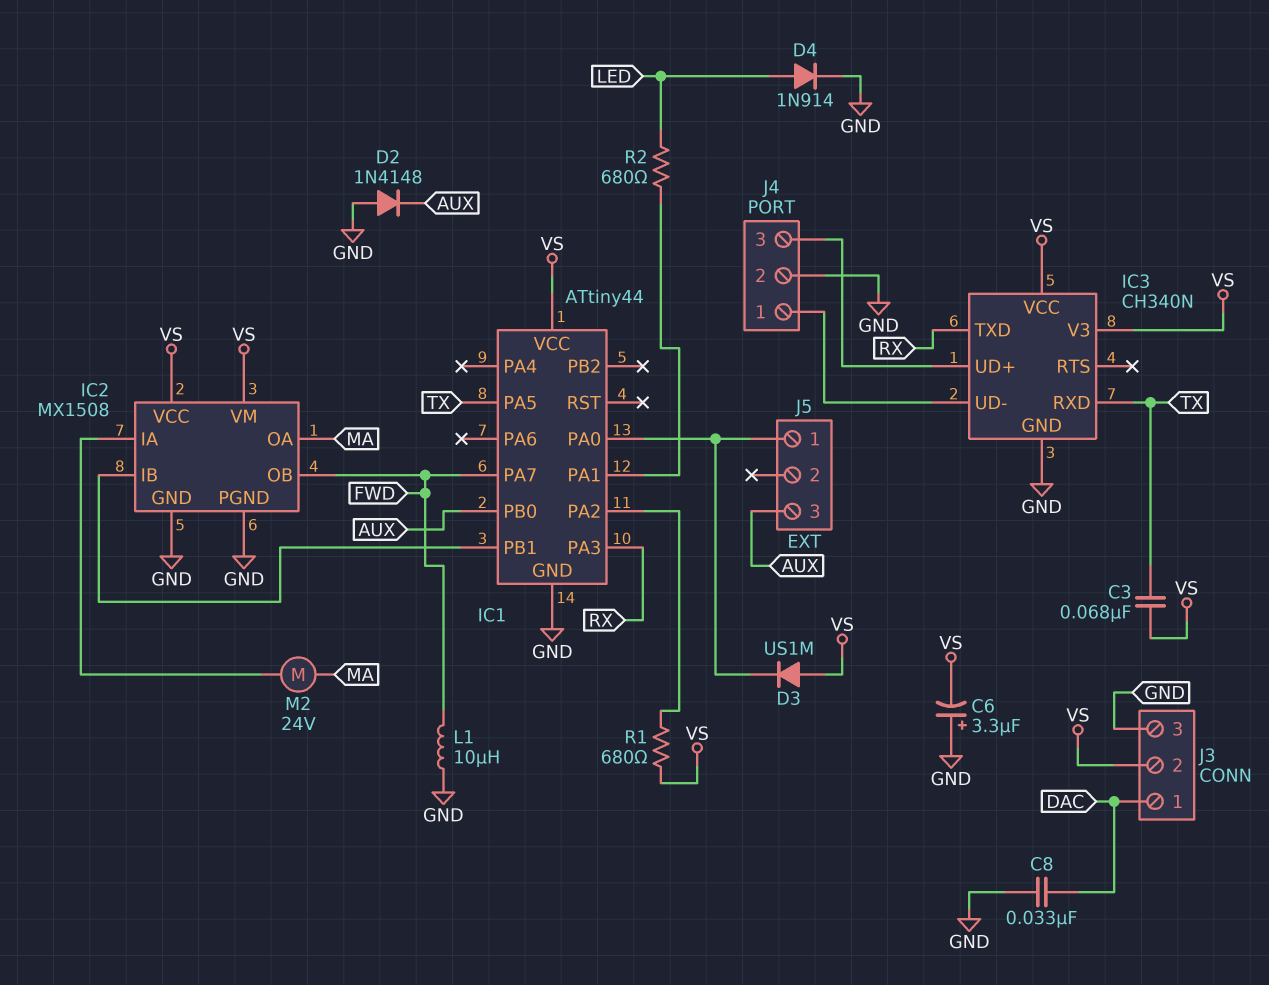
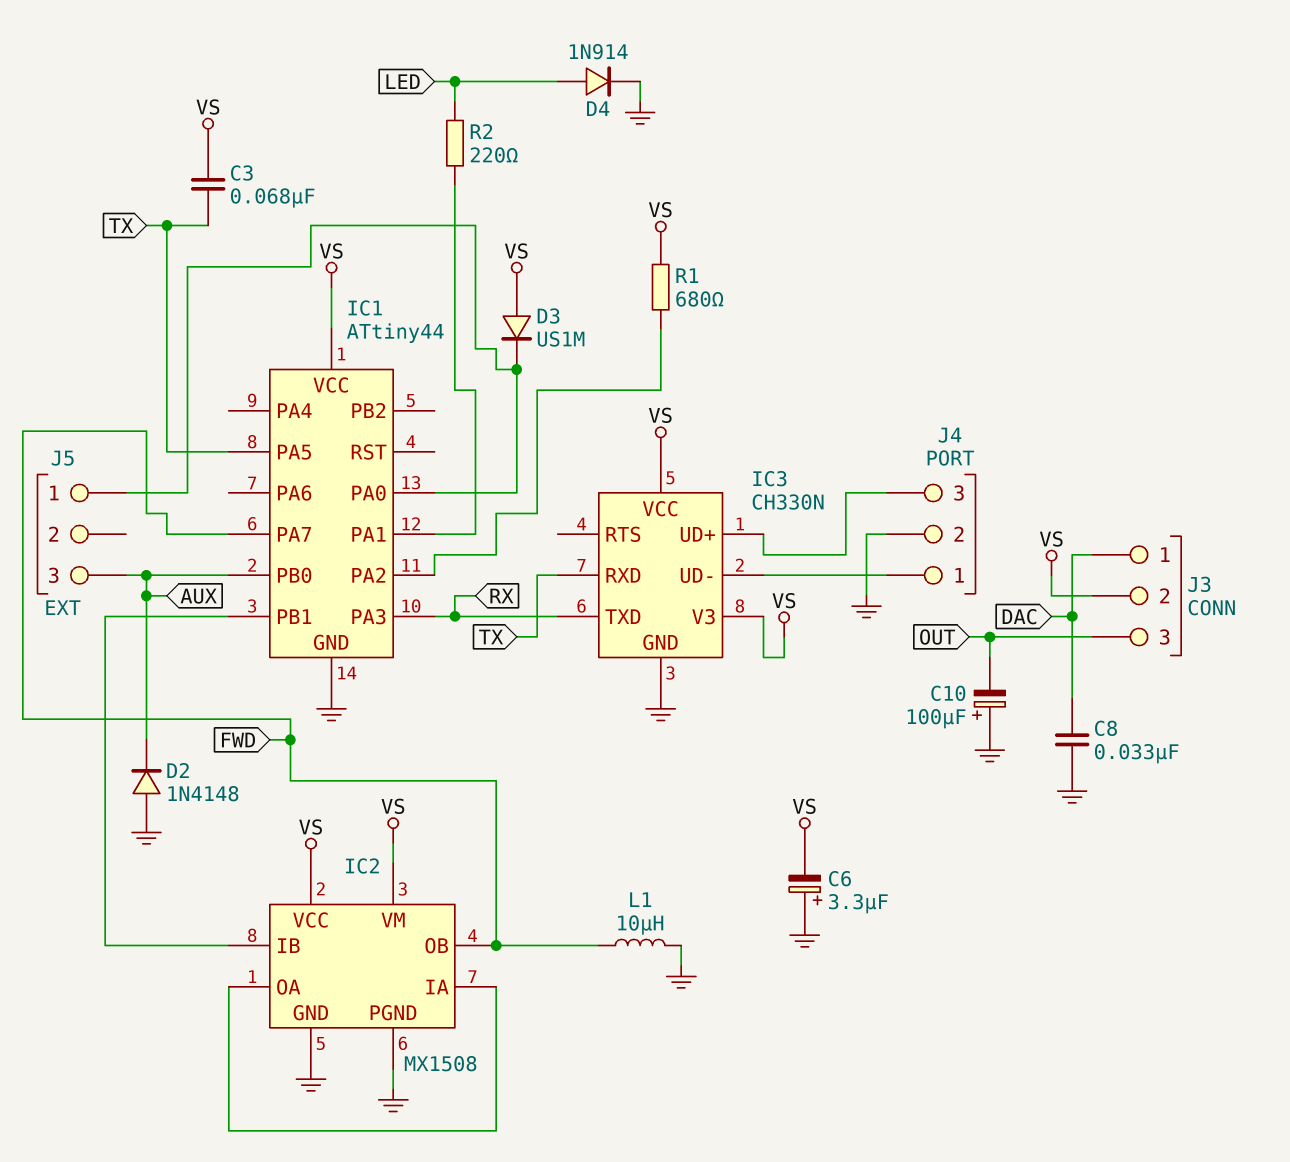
C10: none -> 100uF (plus GND, minus OUT)
IC2 pin OA: MA -> IC2/IA
IC3: CH340N -> CH330N
J3 pin 3: GND -> OUT
M2: motor 24V (IC2/IA, MA) -> none
R2: 680 (IC1/PA1, LED) -> 220 (IC1/PA1, LED)

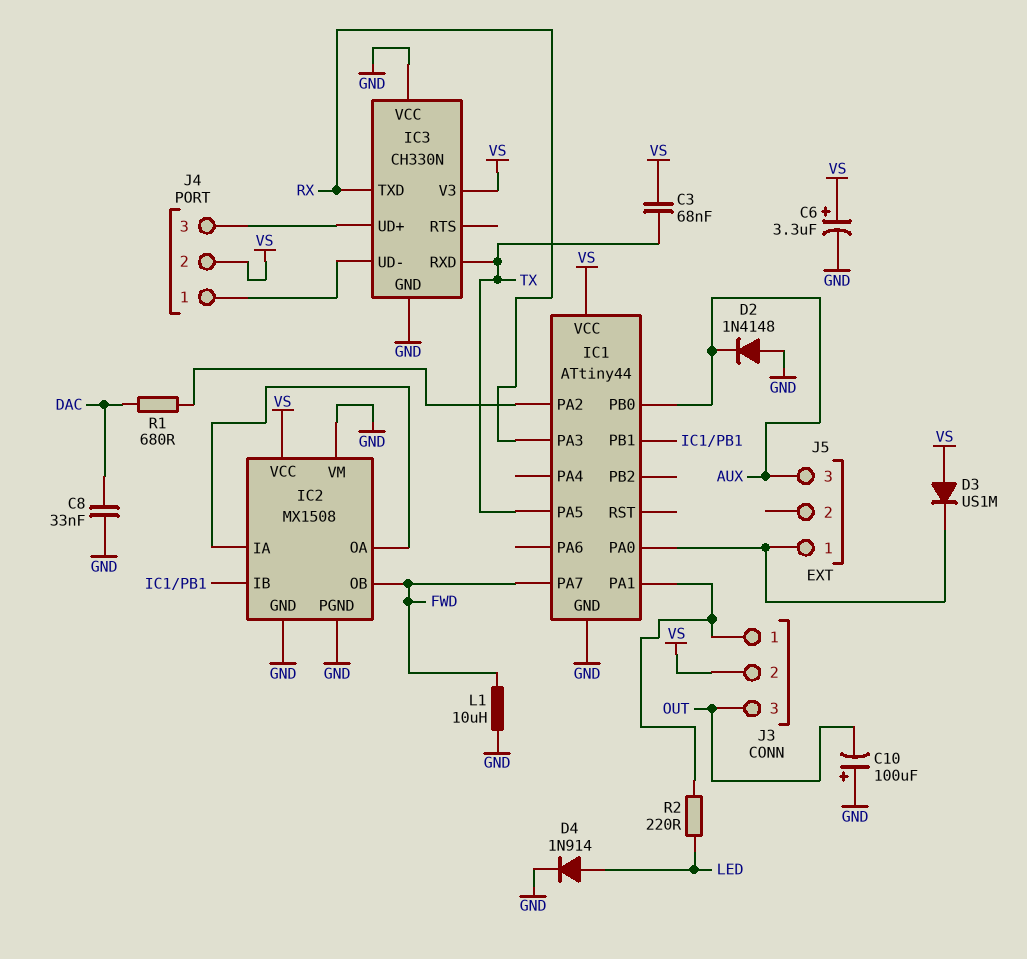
C6: 3.3uF (plus GND, minus VS) -> 3.3uF (plus VS, minus GND)
IC2 pin VM: VS -> GND
IC3 pin VCC: VS -> GND
J3 pin 1: DAC -> IC1/PA1
J4 pin 2: GND -> VS
R1: 680 (IC1/PA2, VS) -> 680 (DAC, IC1/PA2)

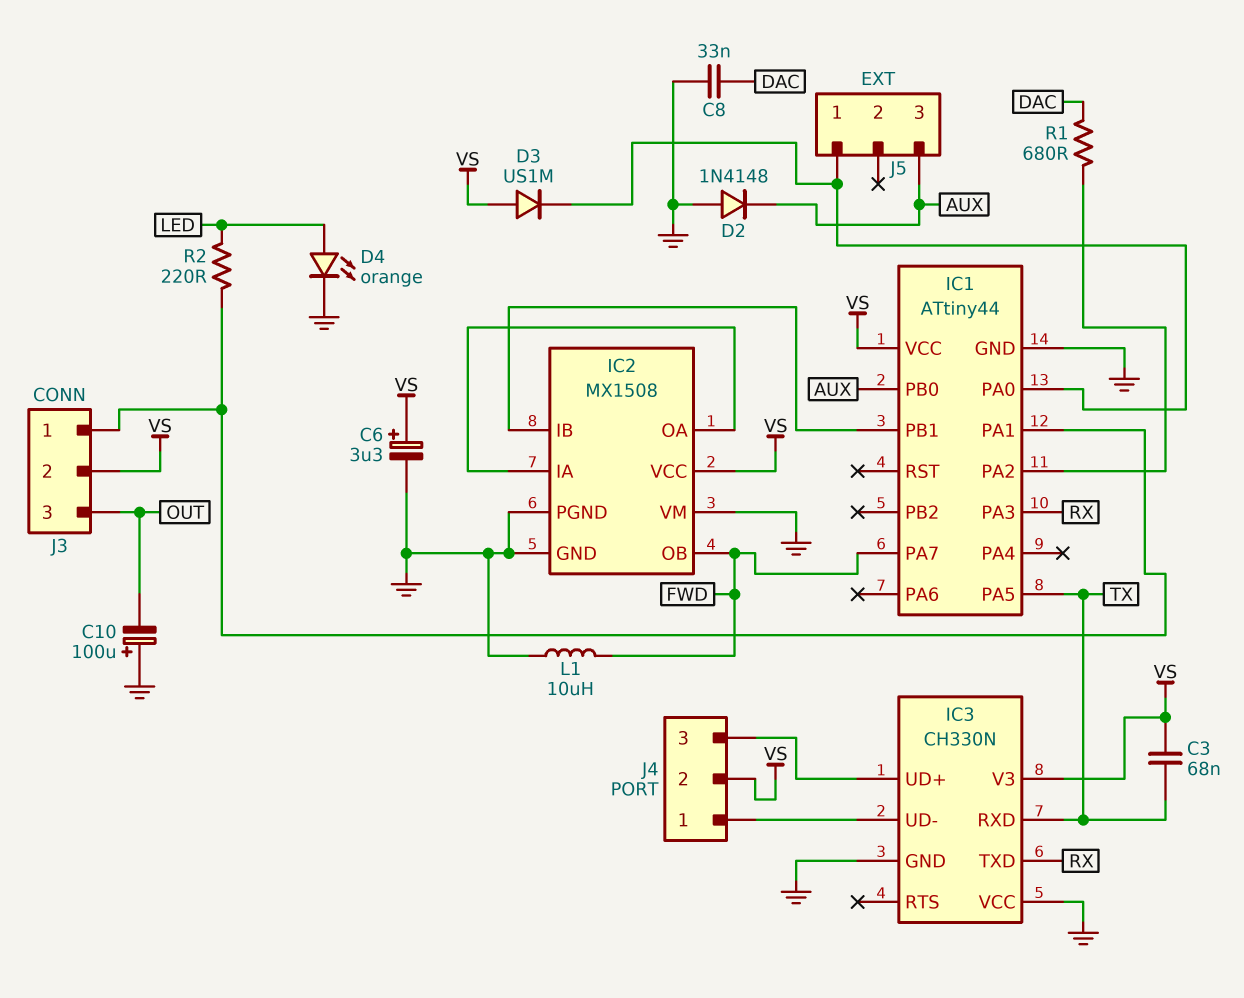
D4: diode 1N914 (A LED, K GND) -> LED orange (A LED, K GND)

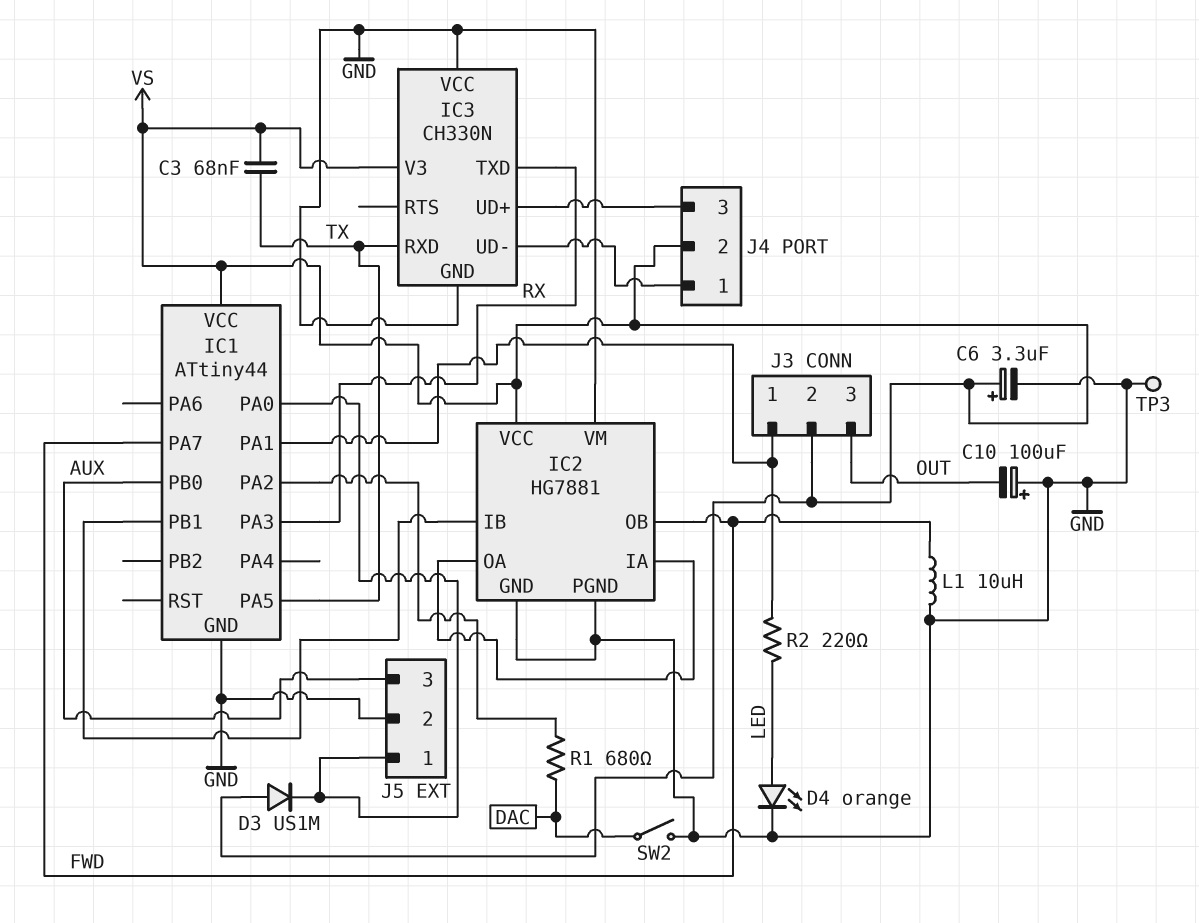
C8: 33nF (DAC, GND) -> none
D2: diode 1N4148 (A GND, K AUX) -> none
IC2: MX1508 -> HG7881
J5 pin 2: none -> GND
SW2: none -> switch (DAC, GND)
TP3: none -> test point (GND)

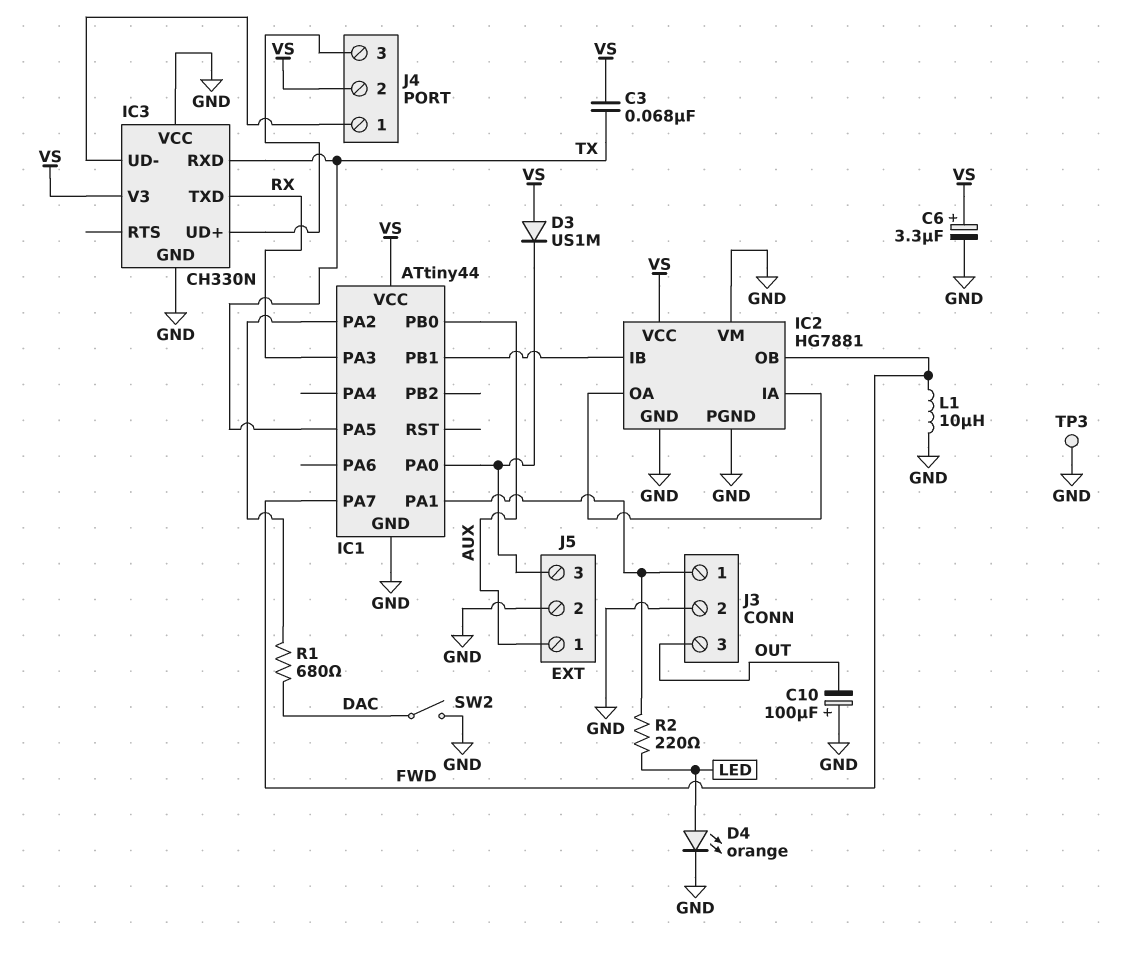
J3 pin 2: VS -> GND
J5 pin 1: IC1/PA0 -> AUX
J5 pin 3: AUX -> IC1/PA0

